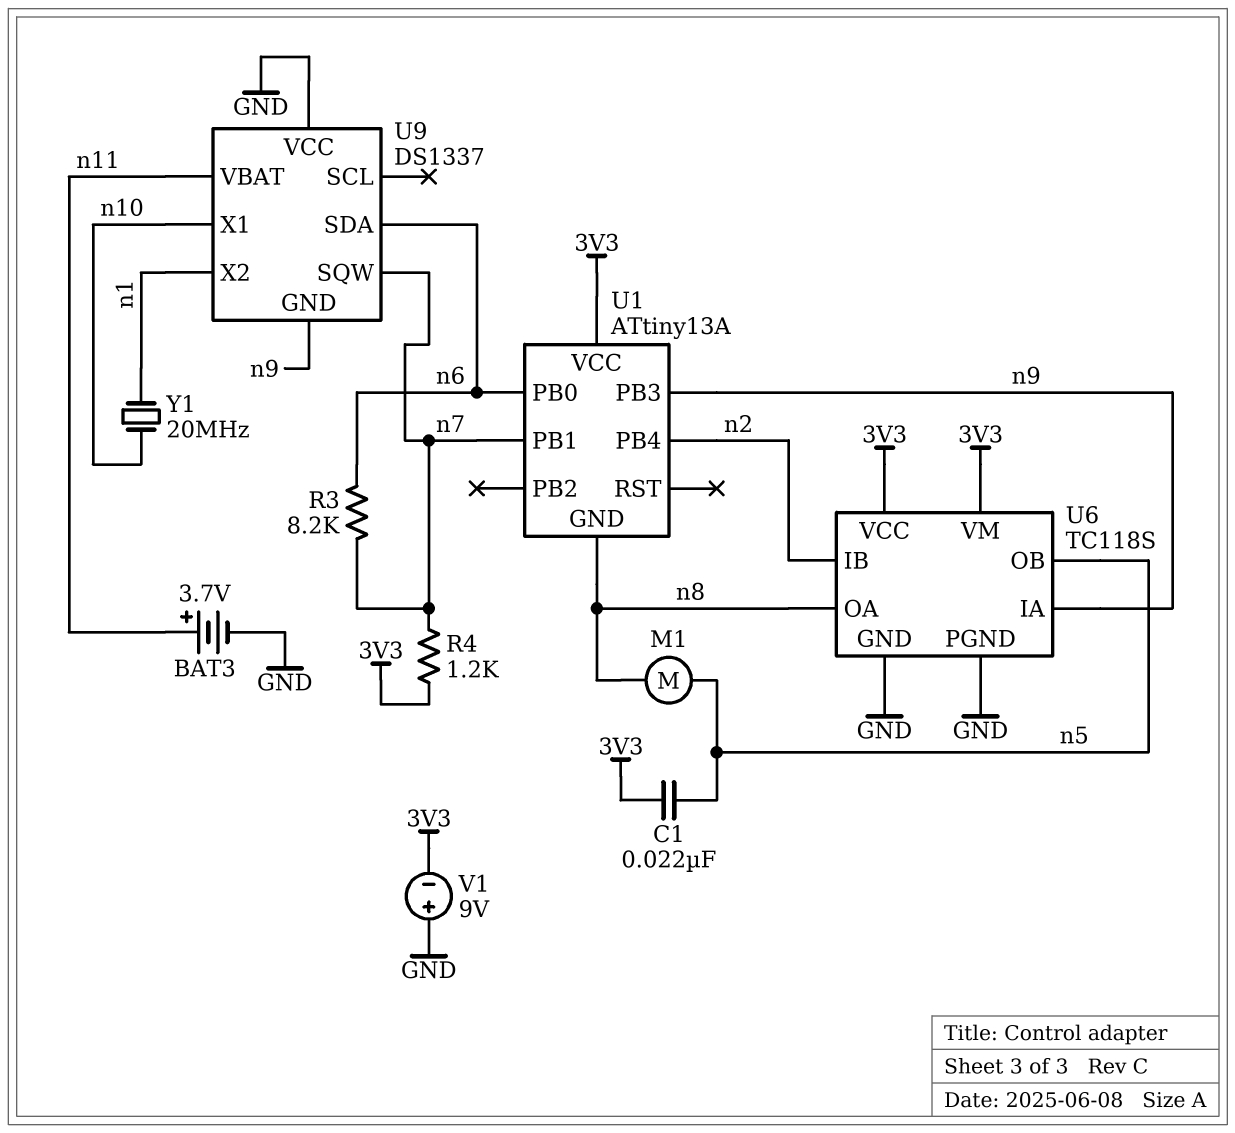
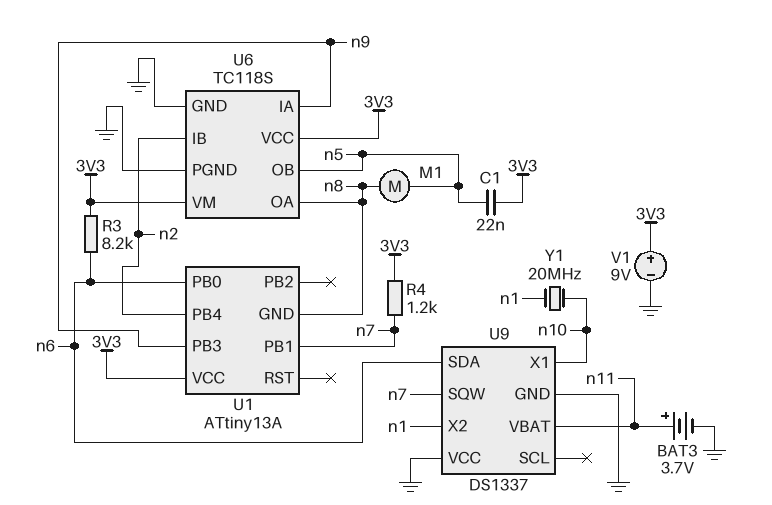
R3: 8.2k (n6, n7) -> 8.2k (3V3, n6)
U9 pin GND: n9 -> GND
V1: 9V (plus GND, minus 3V3) -> 9V (plus 3V3, minus GND)

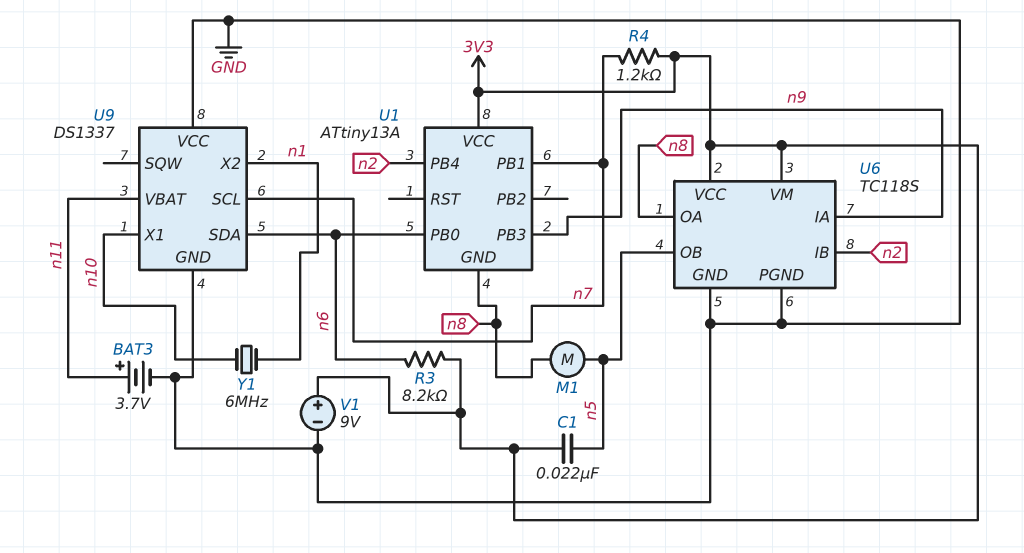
U9 pin SCL: none -> n7
U9 pin SQW: n7 -> none
Y1: 20MHz (n1, n10) -> 6MHz (n1, n10)

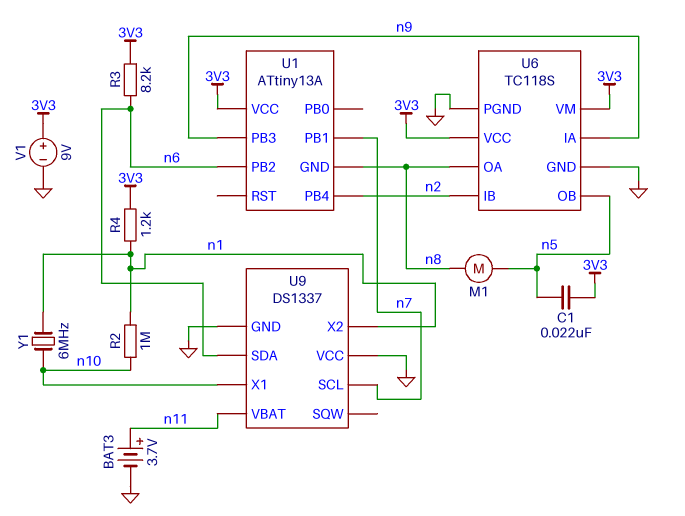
R2: none -> 1M (n1, n10)
R4: 1.2k (3V3, n7) -> 1.2k (3V3, n1)
U1 pin PB0: n6 -> none
U1 pin PB2: none -> n6

